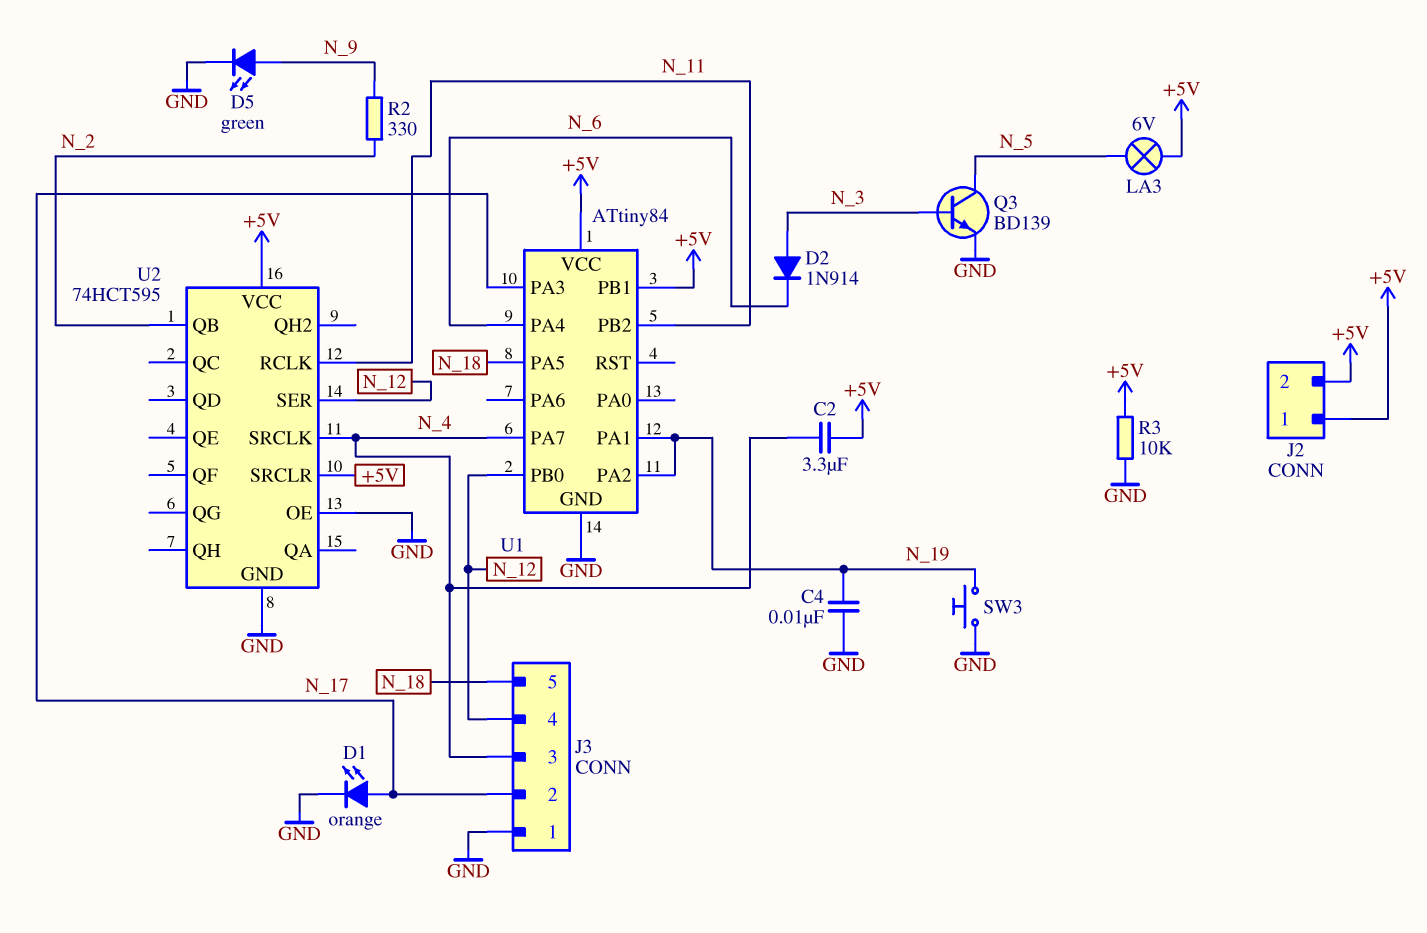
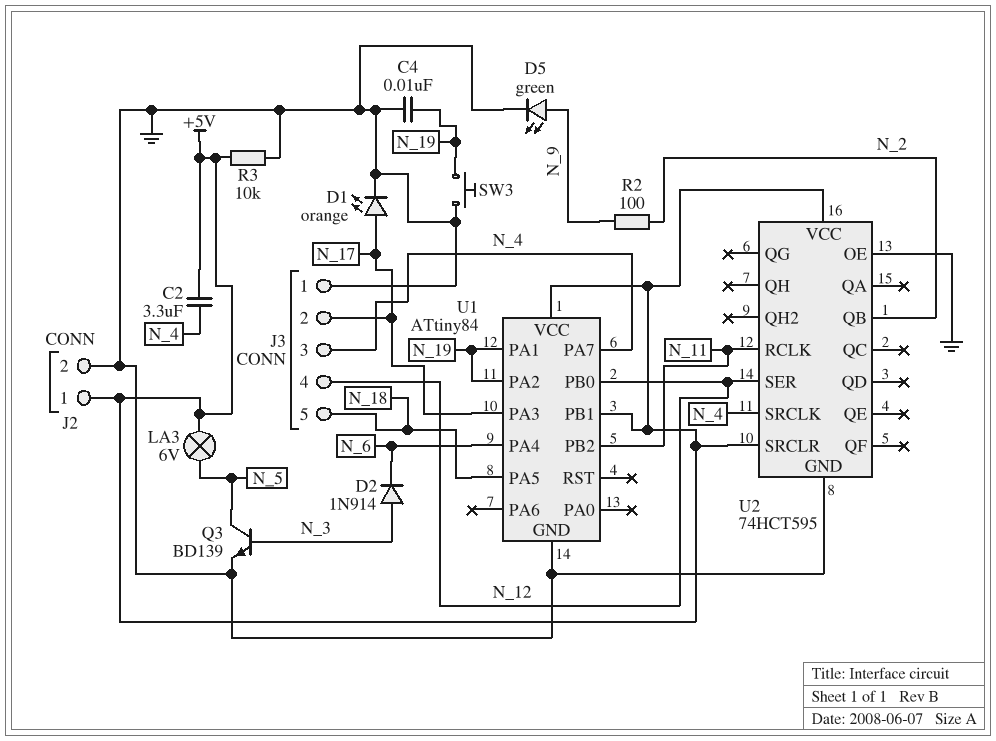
J2 pin 2: +5V -> GND
R2: 330 (N_2, N_9) -> 100 (N_2, N_9)

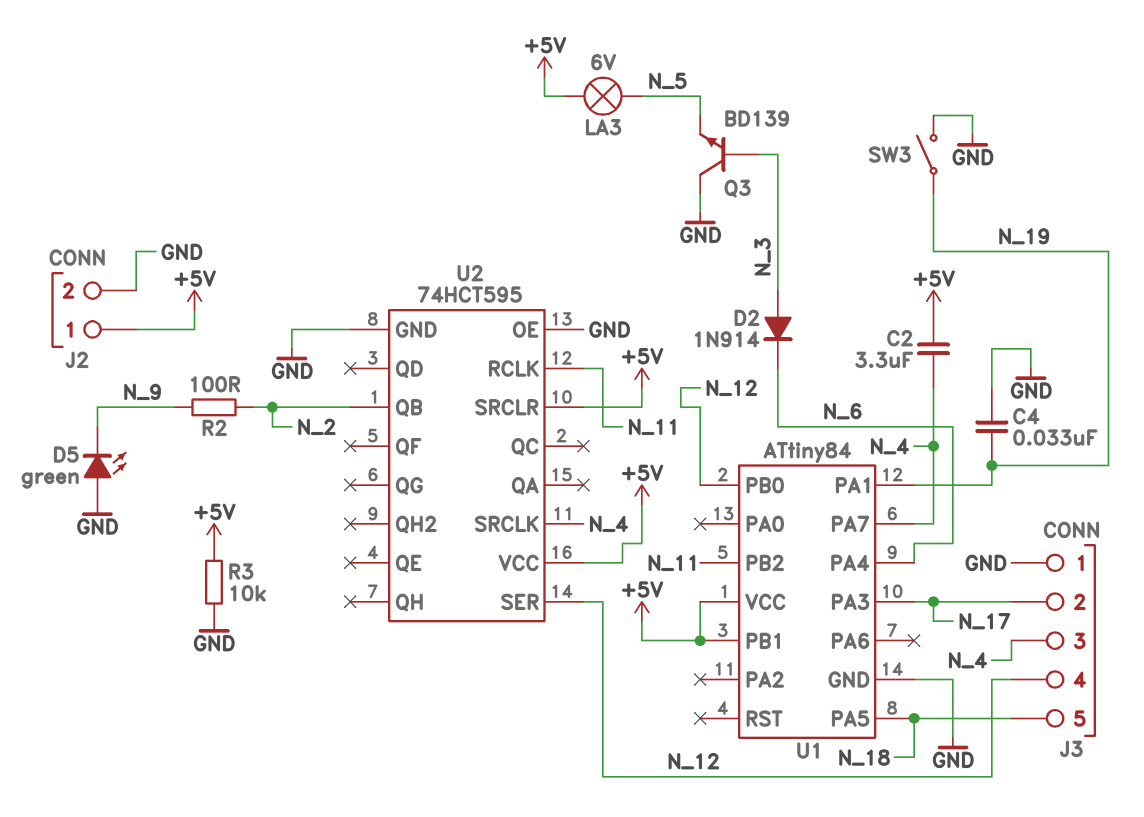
C4: 10nF (GND, N_19) -> 33nF (GND, N_19)
D1: LED orange (A N_17, K GND) -> none
D5: LED green (A N_9, K GND) -> LED green (A GND, K N_9)
Q3: NPN BD139 (B N_3, C N_5, E GND) -> NPN BD139 (B N_3, C GND, E N_5)
SW3: button (GND, N_19) -> switch (GND, N_19)
U1 pin PA2: N_19 -> none

